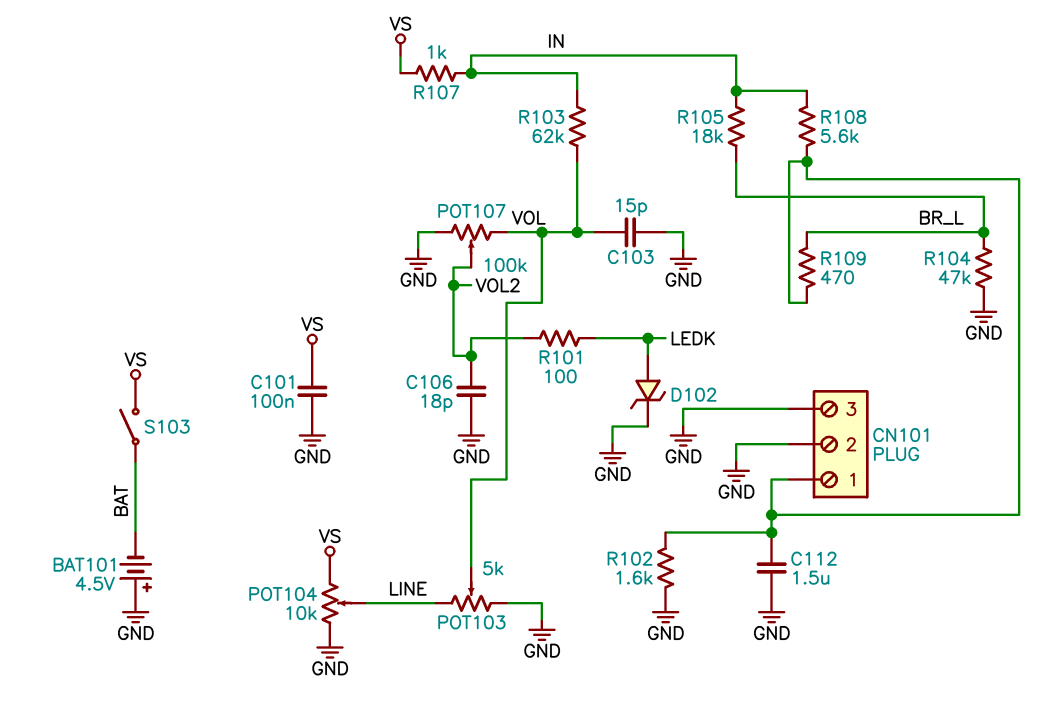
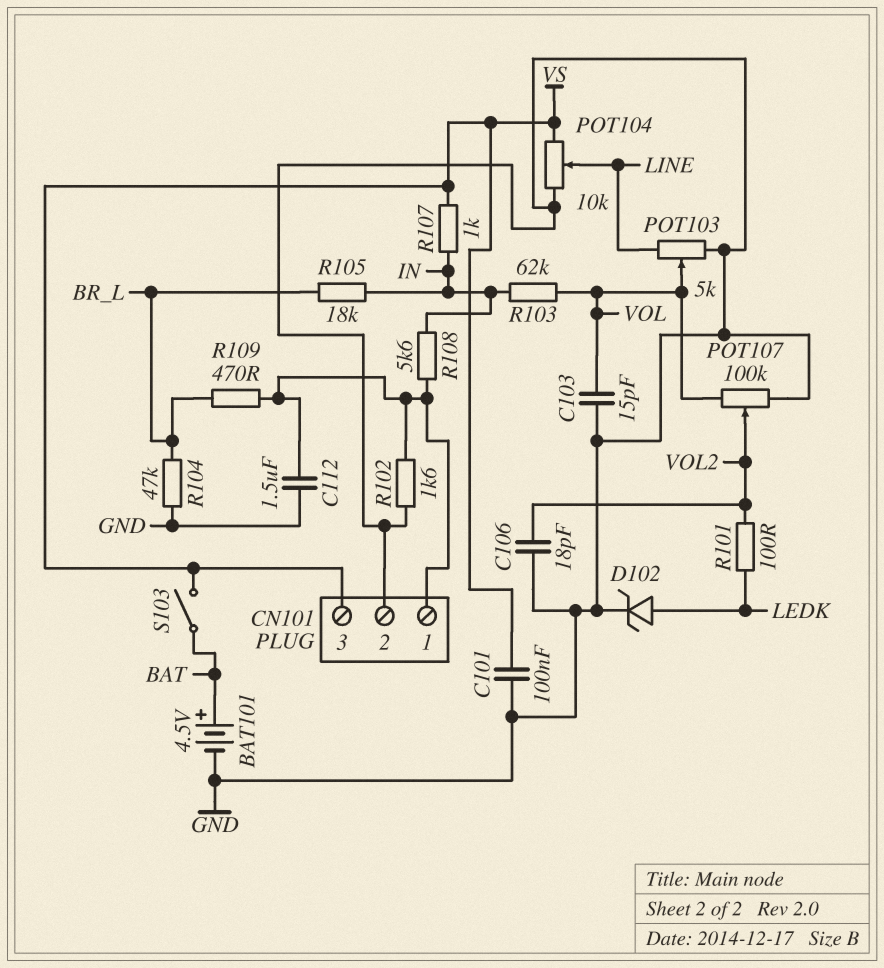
BAT101: 4.5V (plus GND, minus BAT) -> 4.5V (plus BAT, minus GND)
CN101 pin 3: GND -> VS

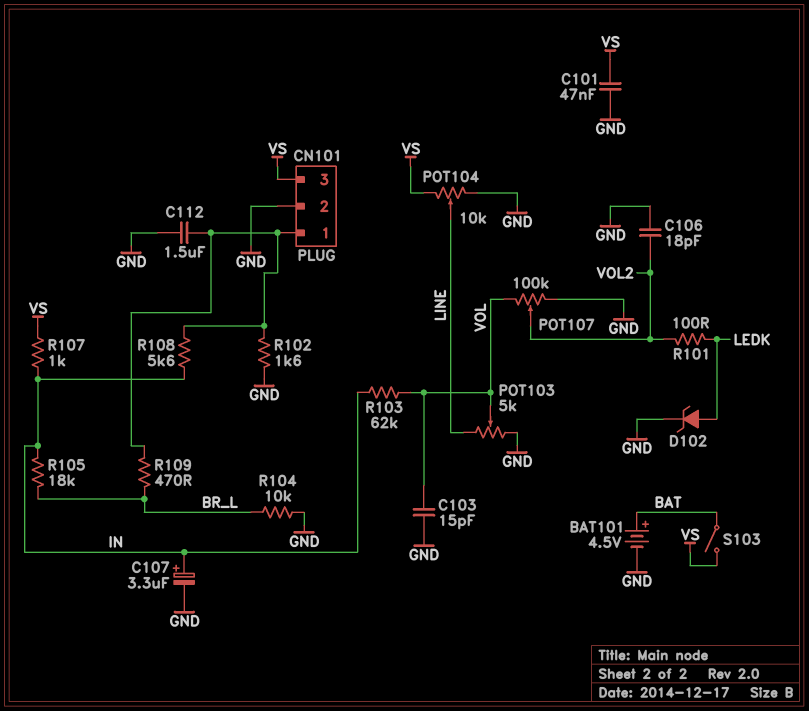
C101: 100nF (GND, VS) -> 47nF (GND, VS)
C107: none -> 3.3uF (plus IN, minus GND)
R104: 47k (BR_L, GND) -> 10k (BR_L, GND)

